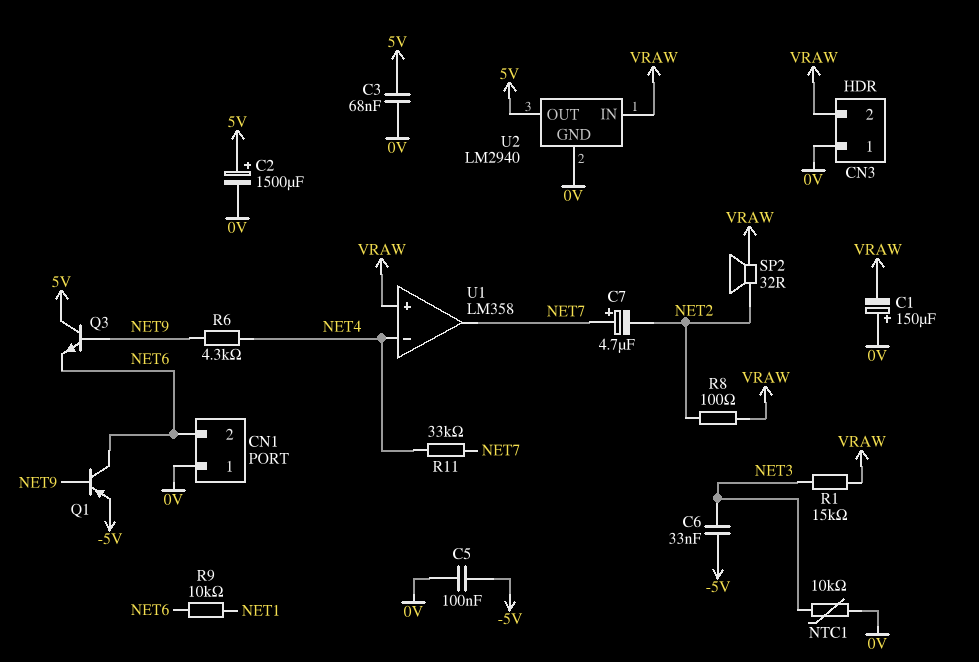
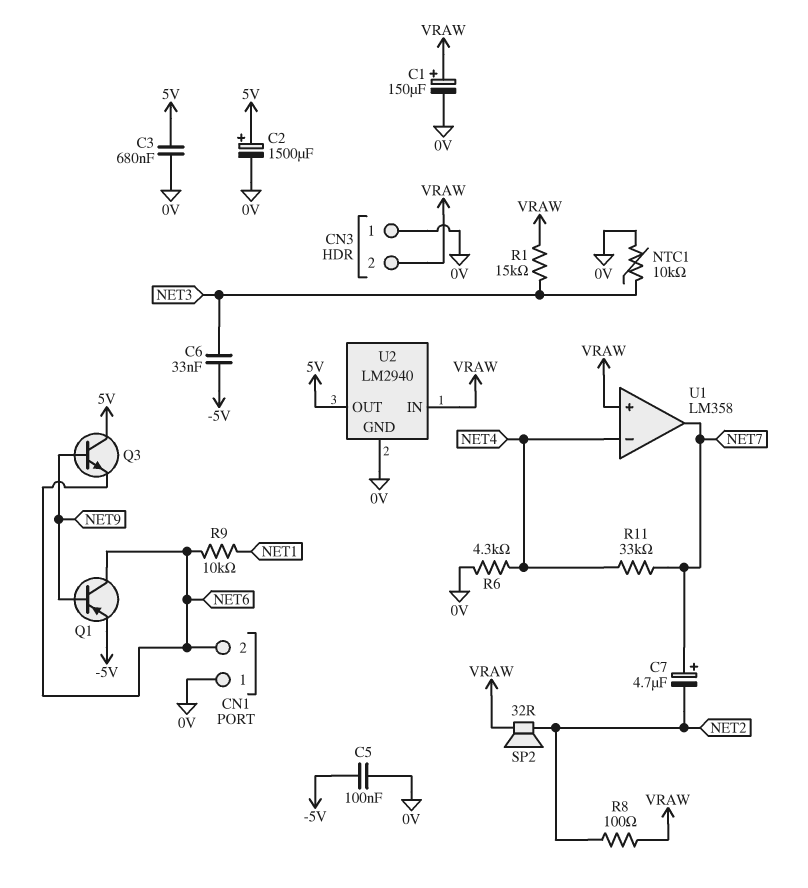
C1: 150uF (plus 0V, minus VRAW) -> 150uF (plus VRAW, minus 0V)
C3: 68nF (0V, 5V) -> 680nF (0V, 5V)
R6: 4.3k (NET4, NET9) -> 4.3k (0V, NET4)

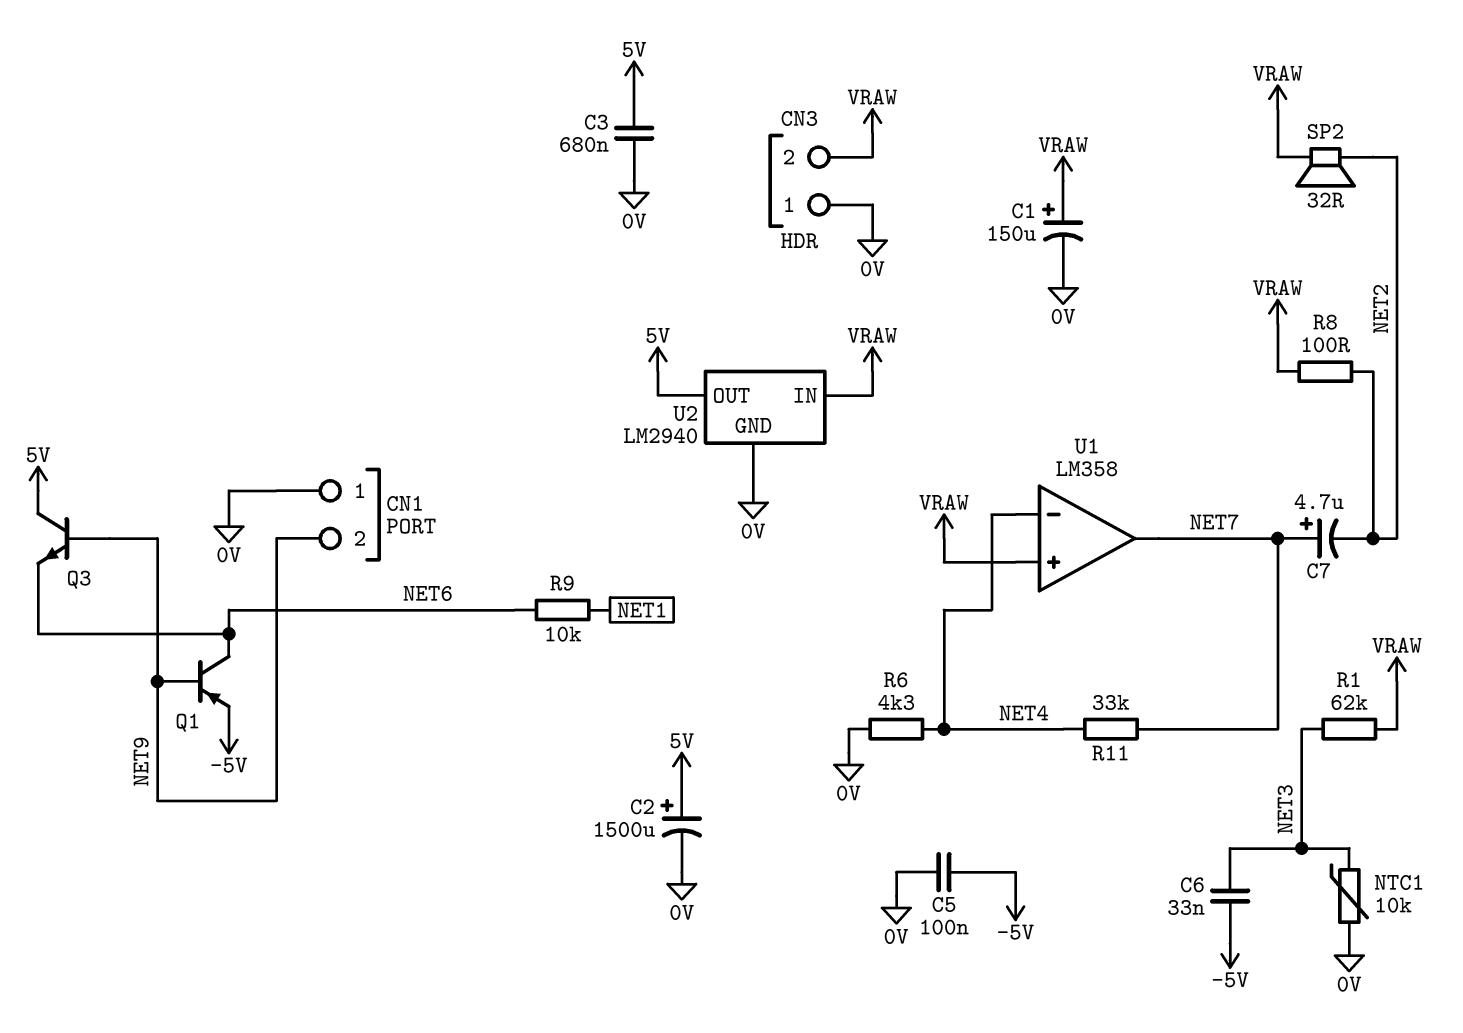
CN1 pin 2: NET6 -> NET9
R1: 15k (NET3, VRAW) -> 62k (NET3, VRAW)

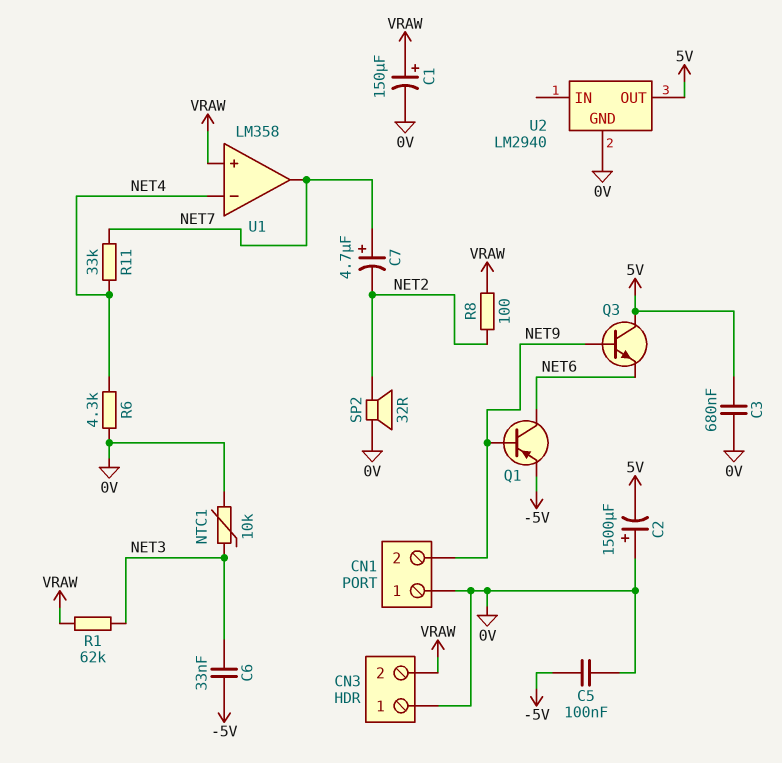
C2: 1500uF (plus 5V, minus 0V) -> 1500uF (plus 0V, minus 5V)
R9: 10k (NET1, NET6) -> none
SP2: speaker 32R (NET2, VRAW) -> speaker 32R (0V, NET2)
U2 pin IN: VRAW -> none

